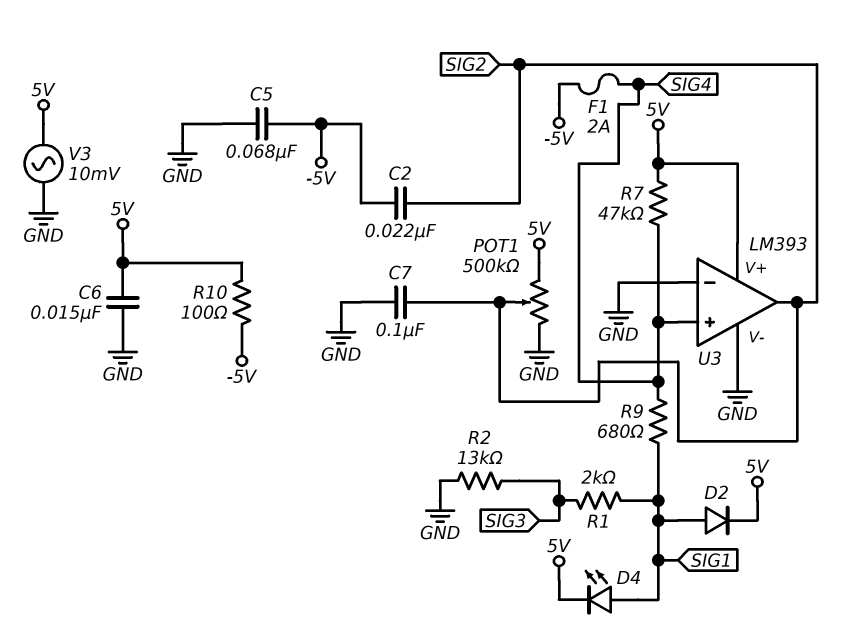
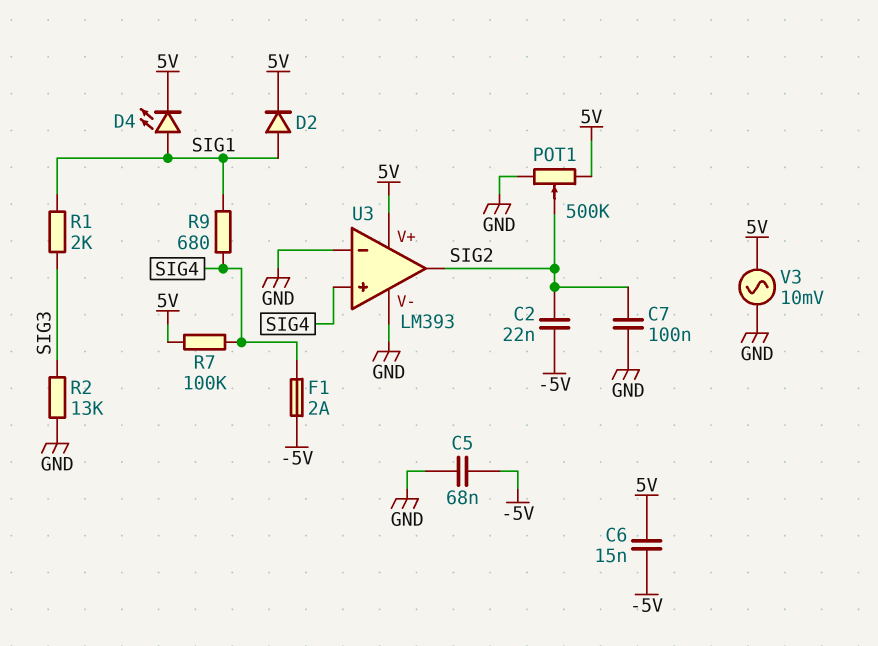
C6: 15nF (5V, GND) -> 15nF (-5V, 5V)
R7: 47k (5V, SIG4) -> 100k (5V, SIG4)
R10: 100 (-5V, 5V) -> none

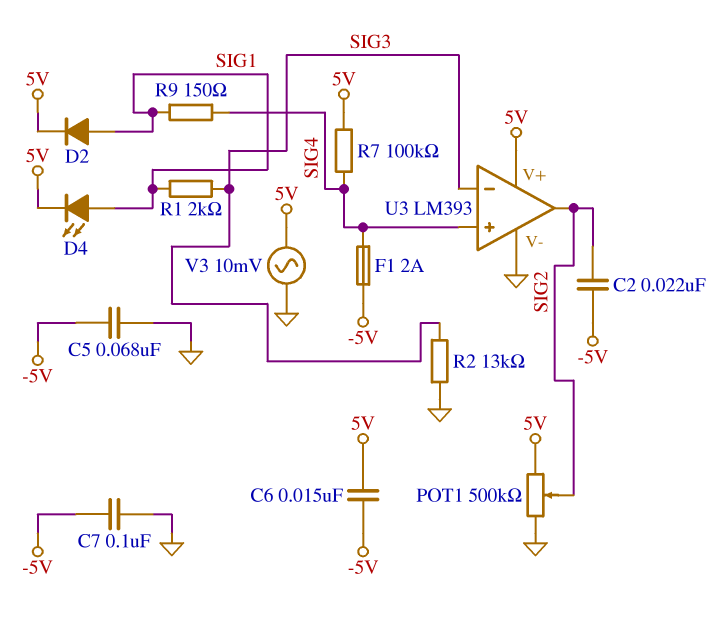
C7: 100nF (GND, SIG2) -> 100nF (-5V, GND)
R9: 680 (SIG1, SIG4) -> 150 (SIG1, SIG4)
U3 pin in-: GND -> SIG3

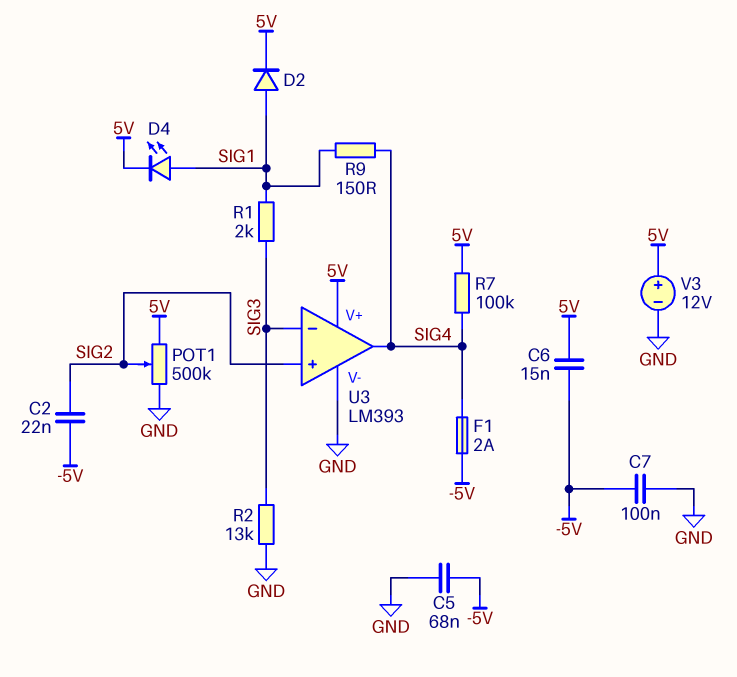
U3 pin in+: SIG4 -> SIG2
U3 pin out: SIG2 -> SIG4
V3: AC 10mV (5V, GND) -> 12V (plus 5V, minus GND)

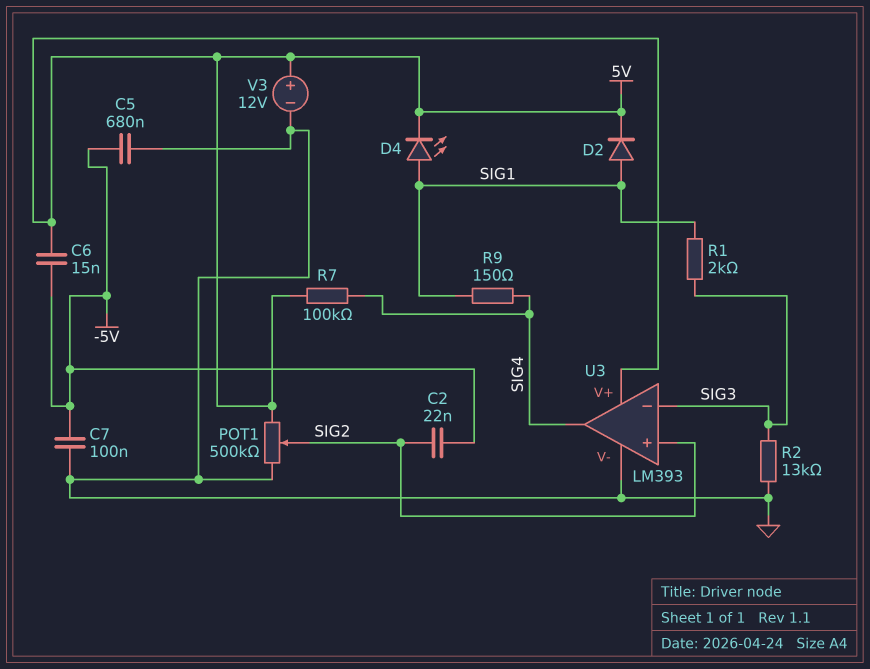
C5: 68nF (-5V, GND) -> 680nF (-5V, GND)
F1: 2A (-5V, SIG4) -> none

